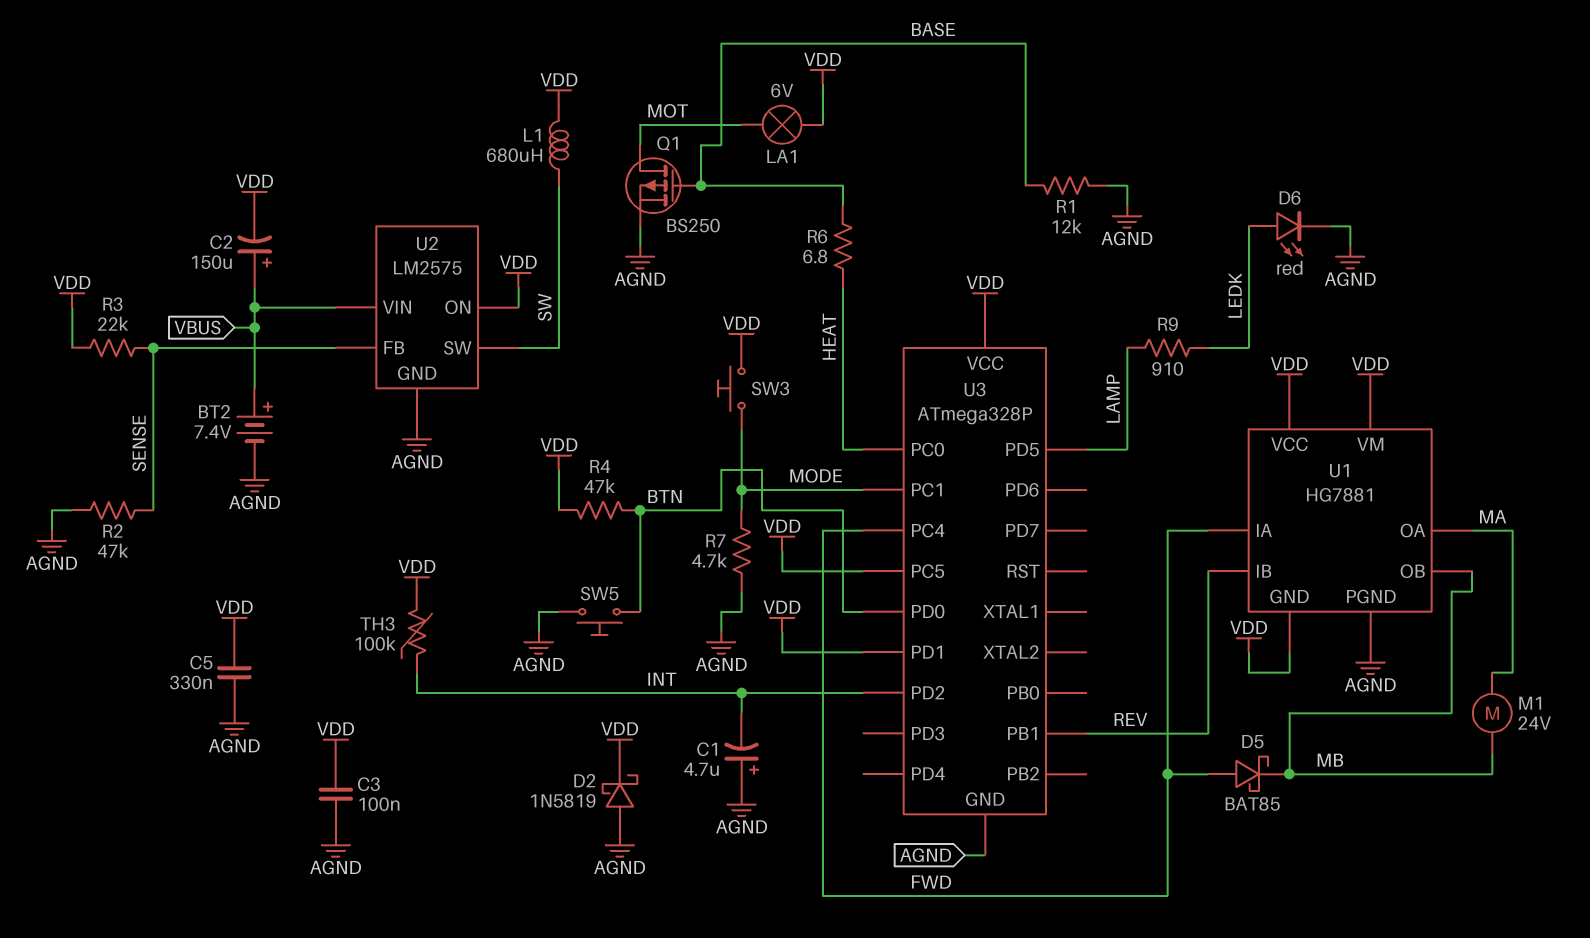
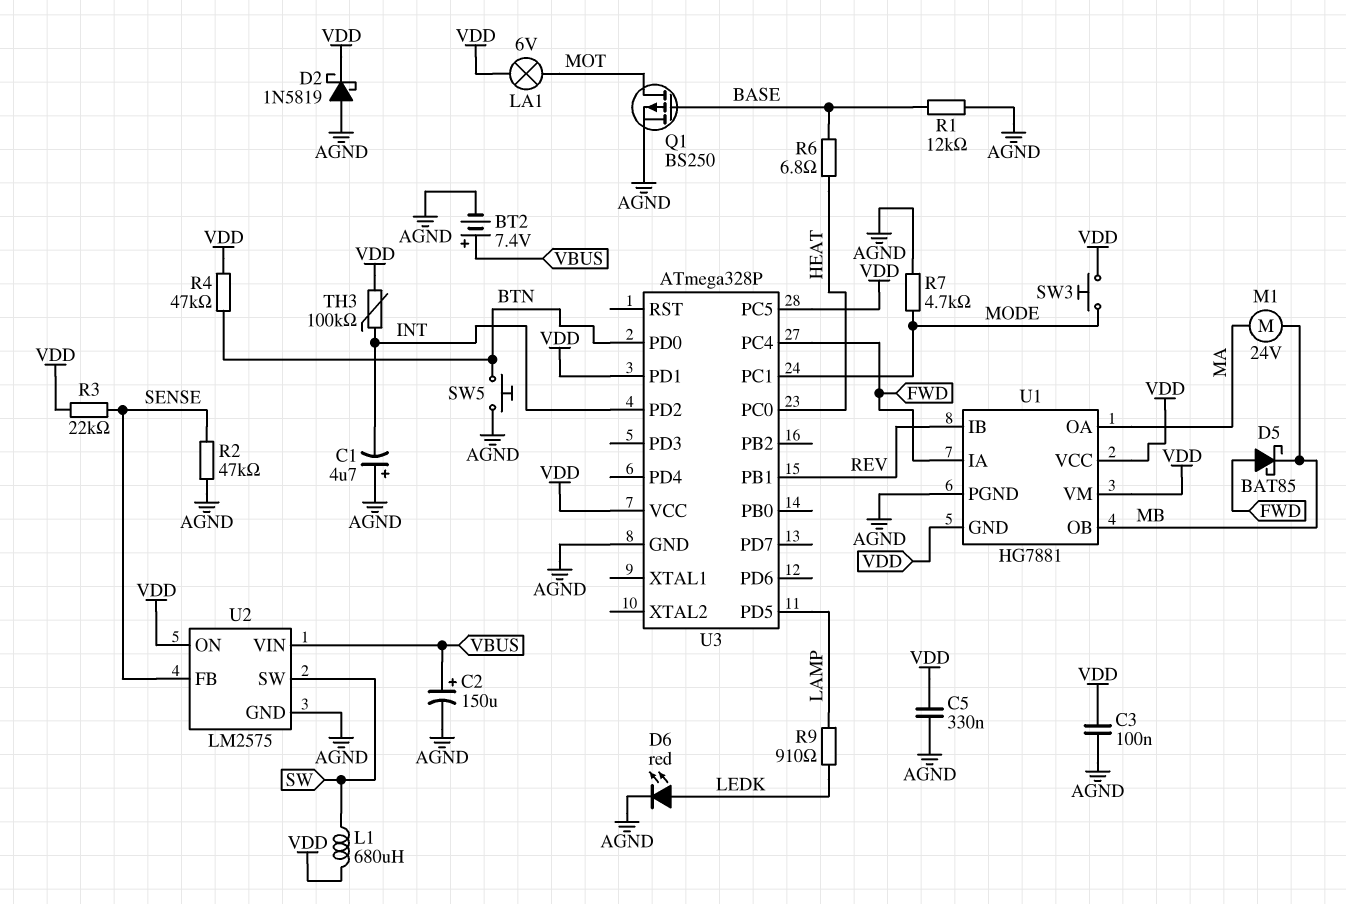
C2: 150uF (plus VBUS, minus VDD) -> 150uF (plus VBUS, minus AGND)

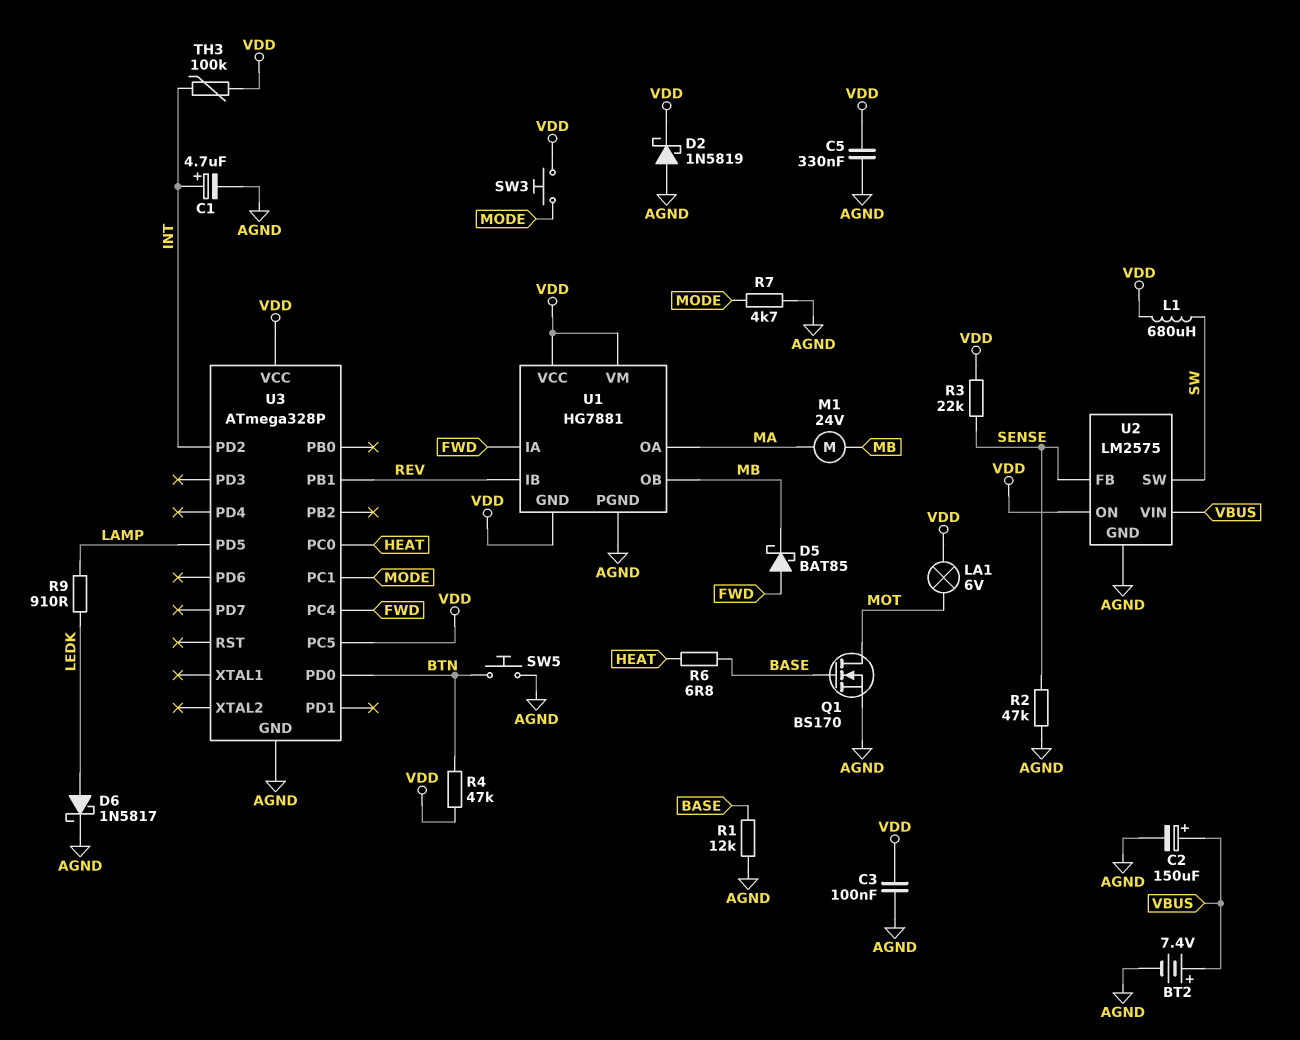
C1: 4.7uF (plus AGND, minus INT) -> 4.7uF (plus INT, minus AGND)
D6: LED red (A LEDK, K AGND) -> schottky 1N5817 (A LEDK, K AGND)
Q1: PMOS BS250 (G BASE, D MOT, S AGND) -> NMOS BS170 (G BASE, D MOT, S AGND)
U3 pin PD1: VDD -> none

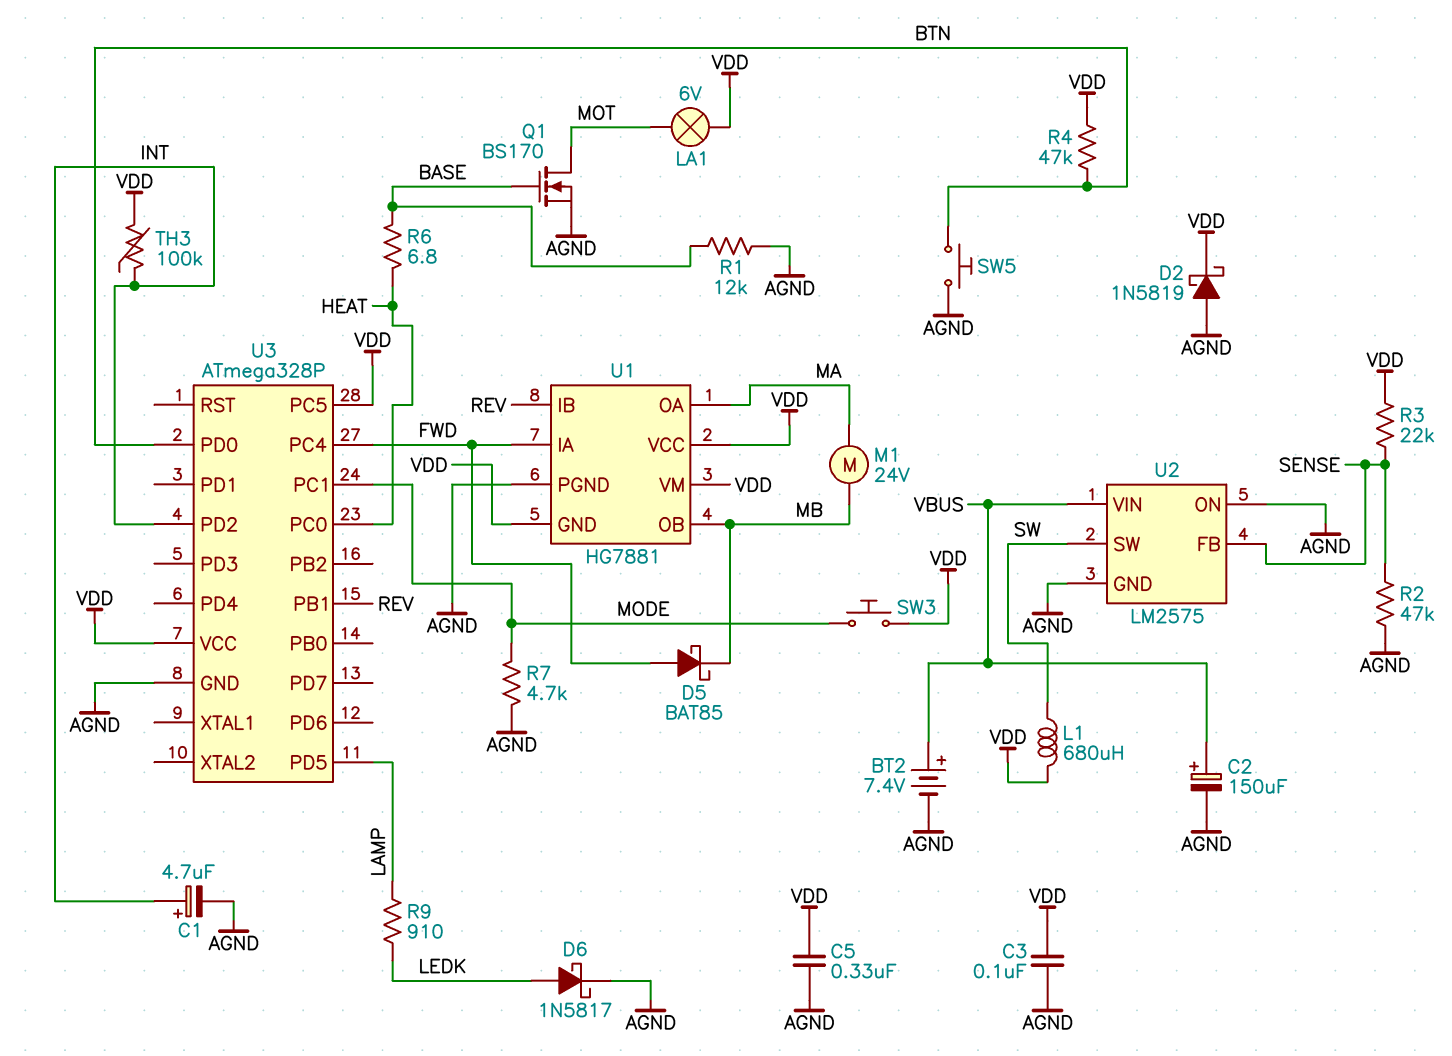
U2 pin ON: VDD -> AGND

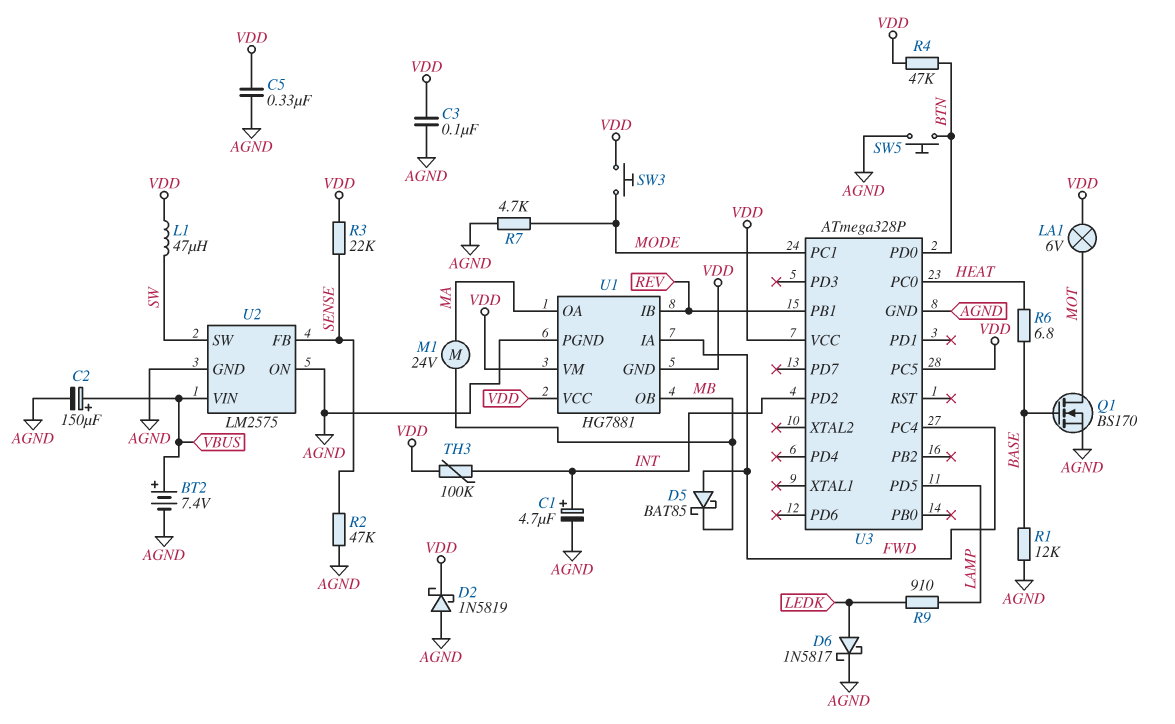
L1: 680uH (SW, VDD) -> 47uH (SW, VDD)

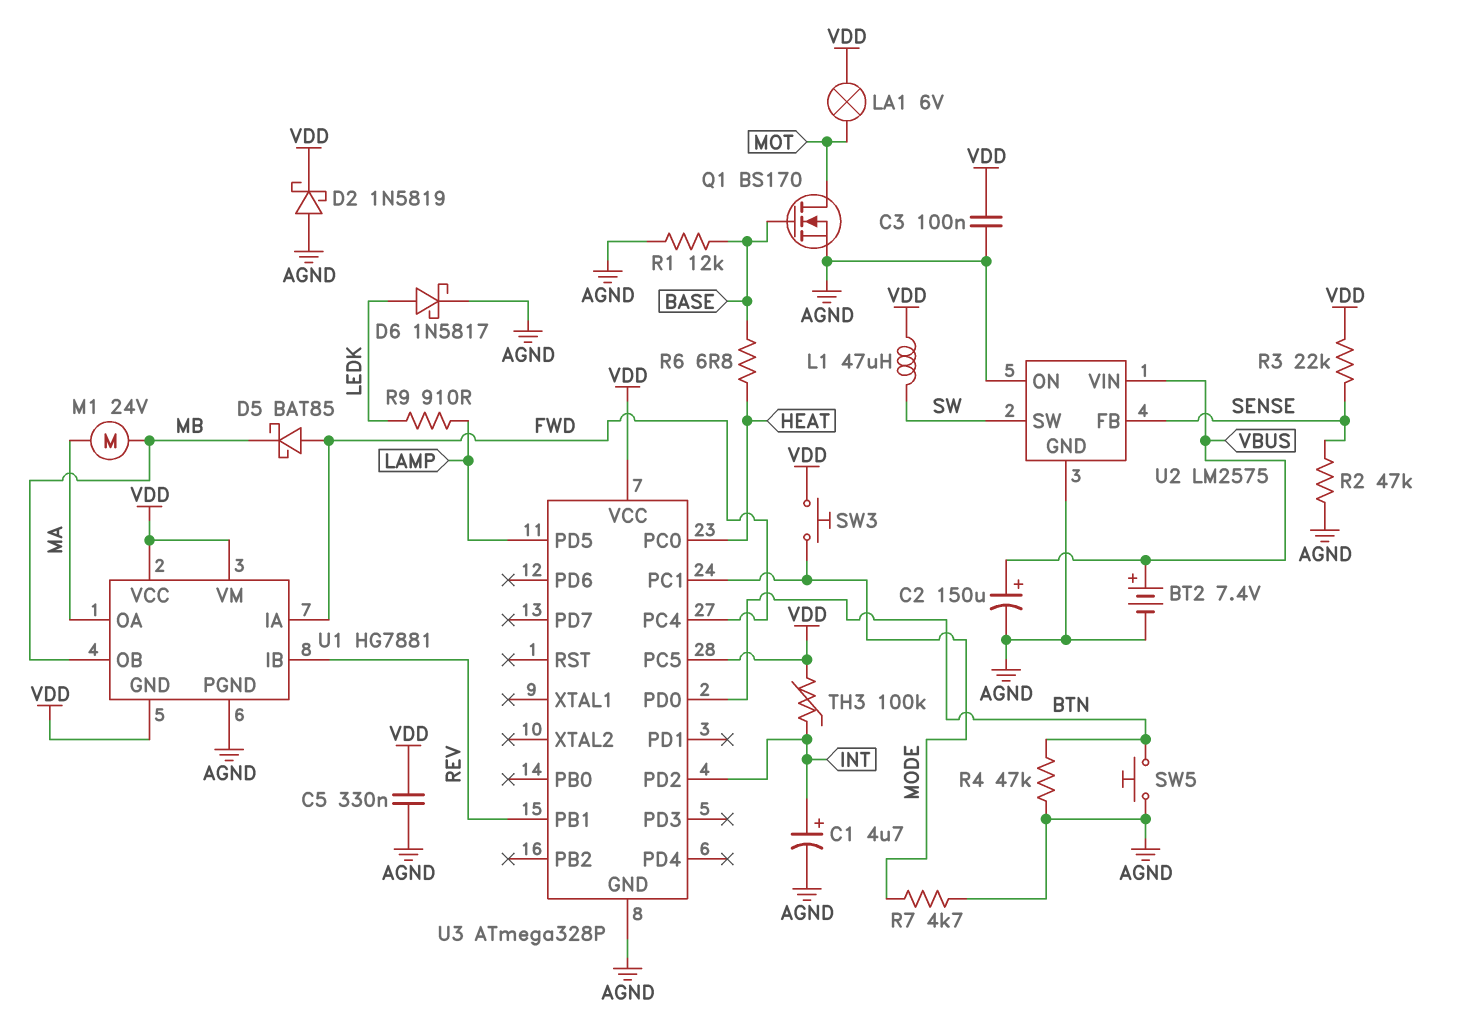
R4: 47k (BTN, VDD) -> 47k (AGND, BTN)

